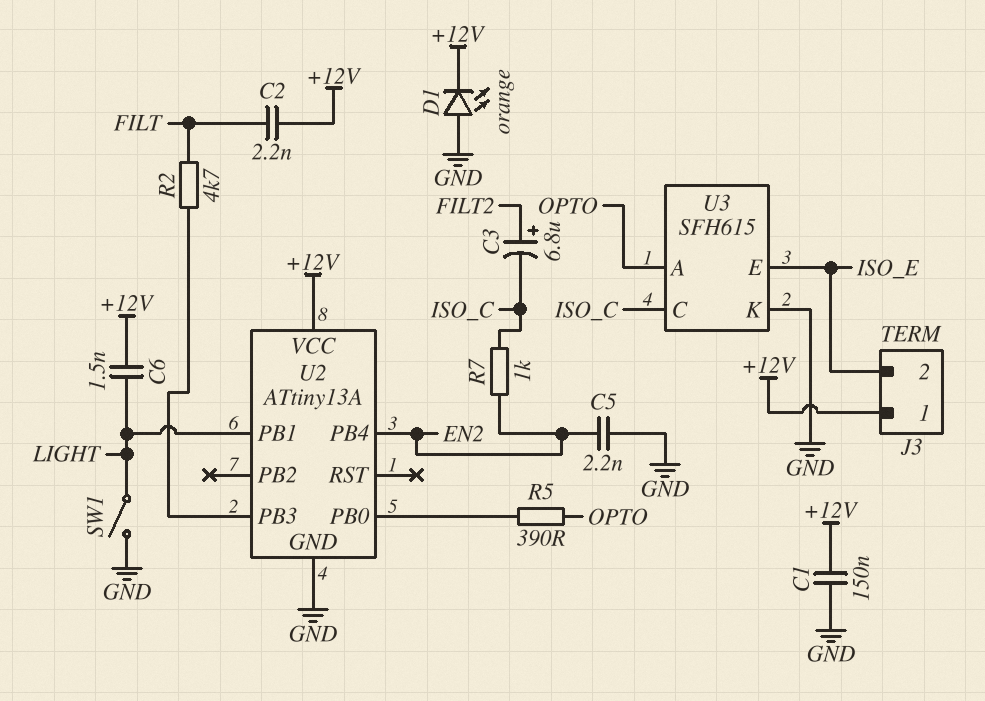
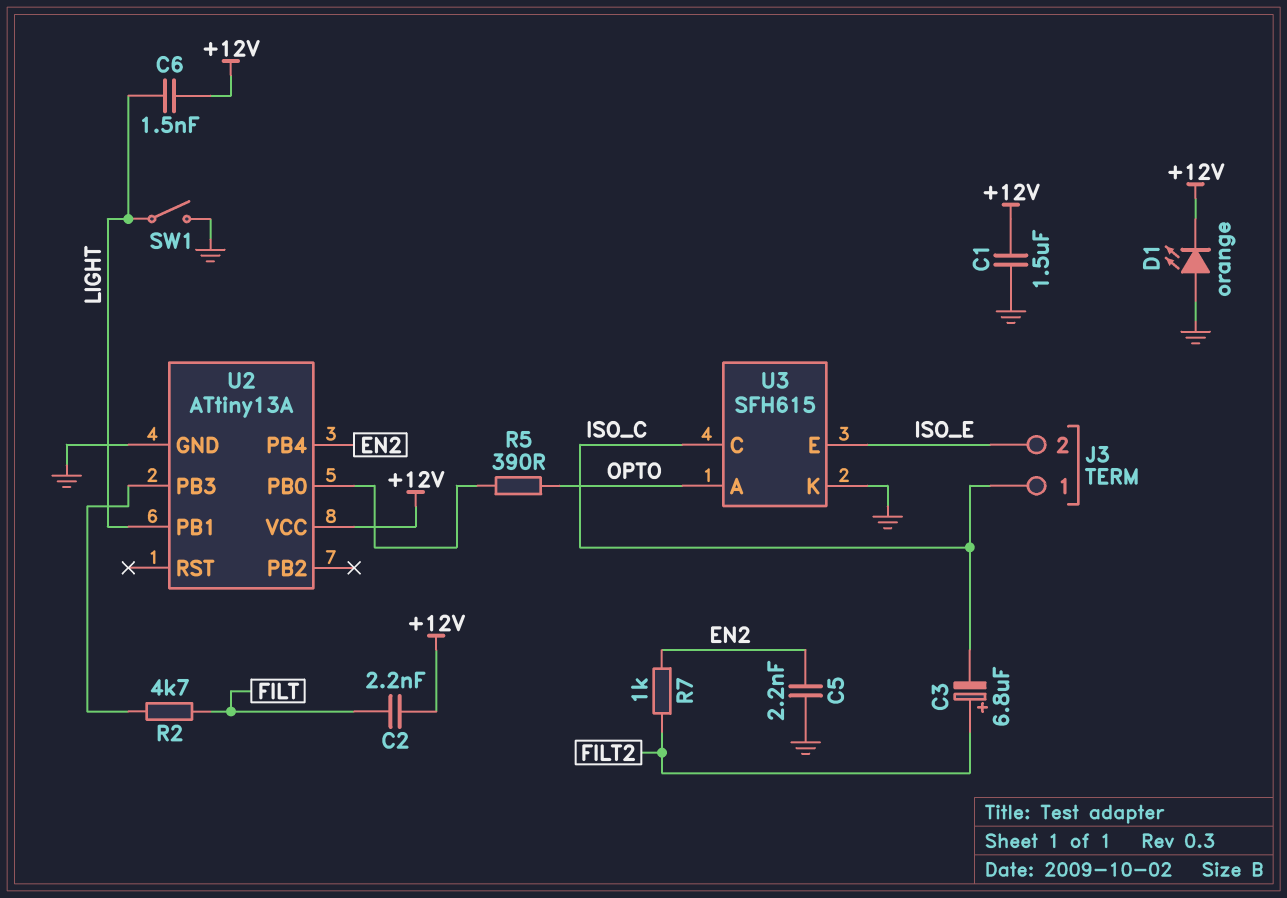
C1: 150nF (+12V, GND) -> 1.5uF (+12V, GND)
J3 pin 1: +12V -> ISO_C
R7: 1k (EN2, ISO_C) -> 1k (EN2, FILT2)

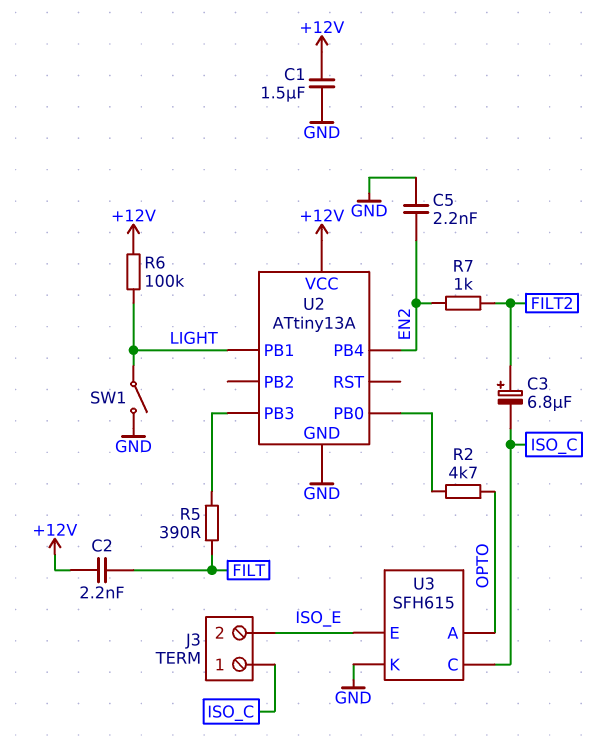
C6: 1.5nF (+12V, LIGHT) -> none
D1: LED orange (A GND, K +12V) -> none
R2: 4.7k (FILT, U2/PB3) -> 4.7k (OPTO, U2/PB0)
R5: 390 (OPTO, U2/PB0) -> 390 (FILT, U2/PB3)
R6: none -> 100k (+12V, LIGHT)

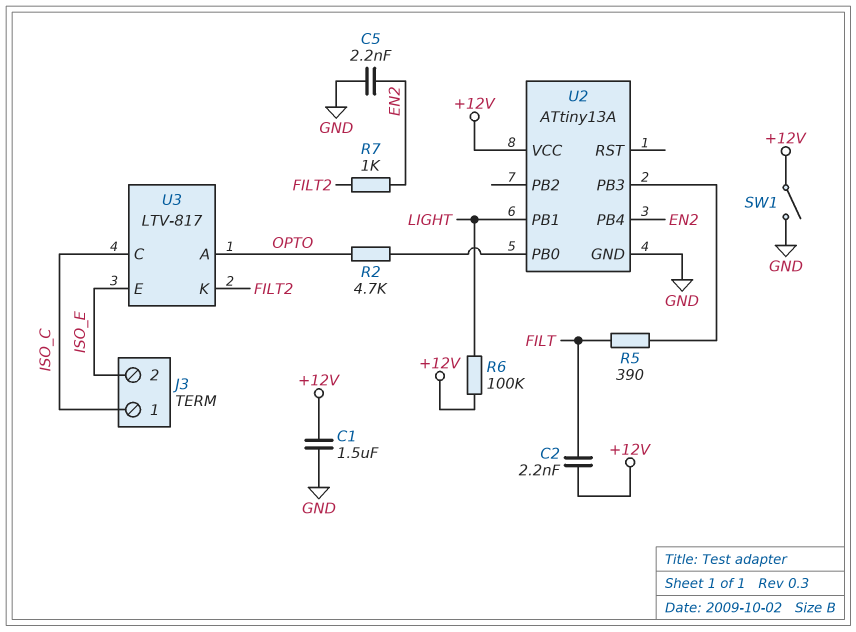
C3: 6.8uF (plus FILT2, minus ISO_C) -> none
SW1: switch (GND, LIGHT) -> switch (+12V, GND)
U3: SFH615 -> LTV-817
U3 pin K: GND -> FILT2

